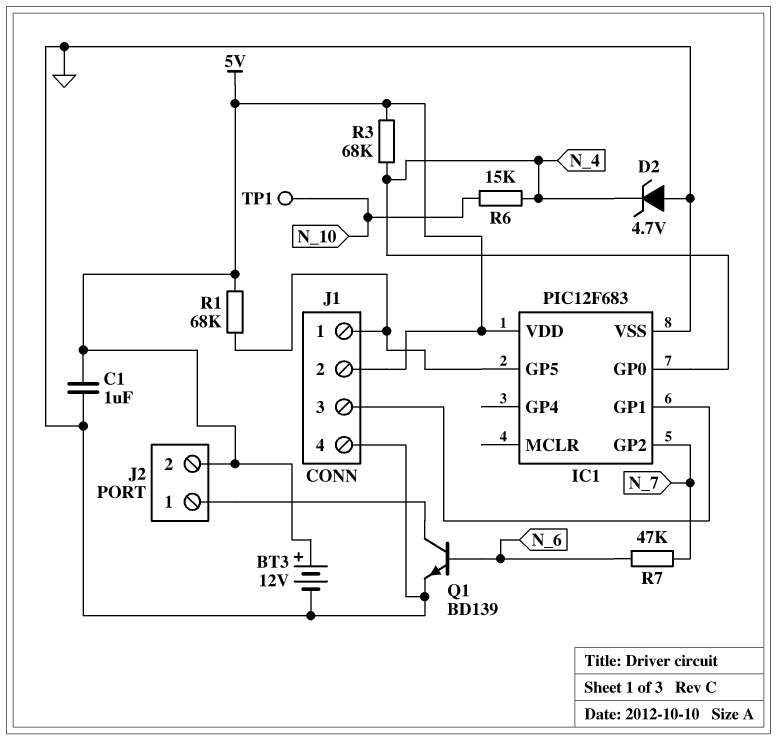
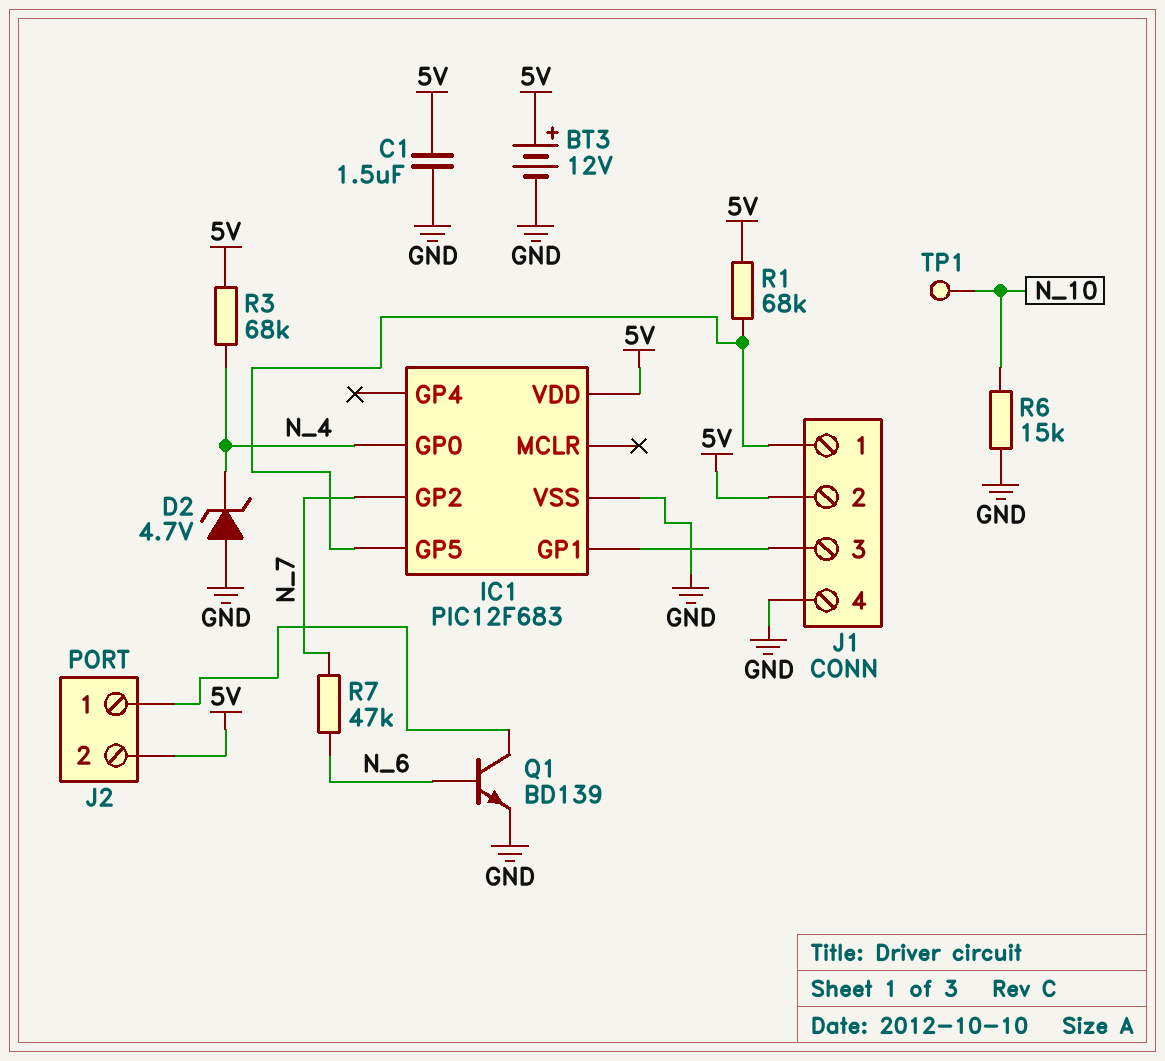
C1: 1uF (5V, GND) -> 1.5uF (5V, GND)
R6: 15k (N_4, N_10) -> 15k (GND, N_10)

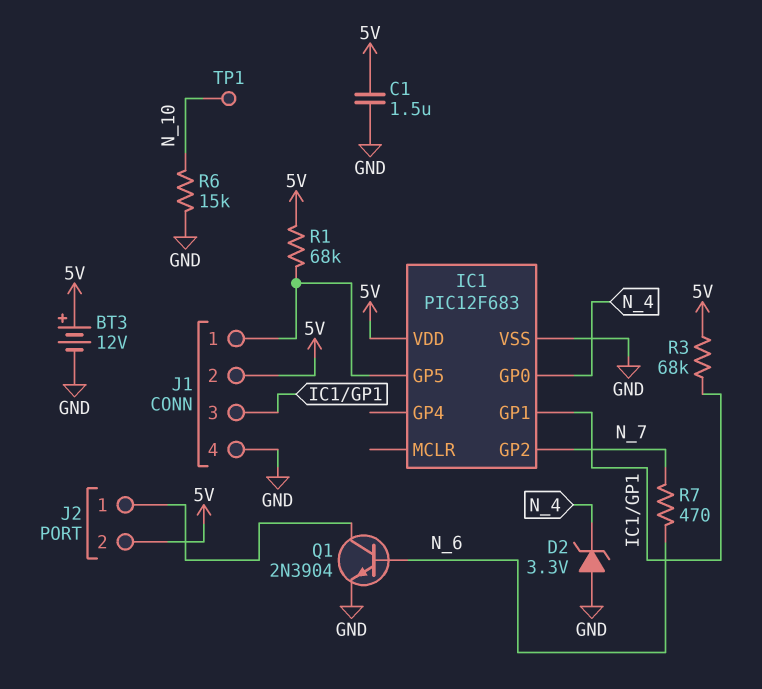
D2: zener 4.7V (A GND, K N_4) -> zener 3.3V (A GND, K N_4)
Q1: NPN BD139 (B N_6, C J2/1, E GND) -> NPN 2N3904 (B N_6, C J2/1, E GND)
R3: 68k (5V, N_4) -> 68k (5V, IC1/GP1)
R7: 47k (N_6, N_7) -> 470 (N_6, N_7)

